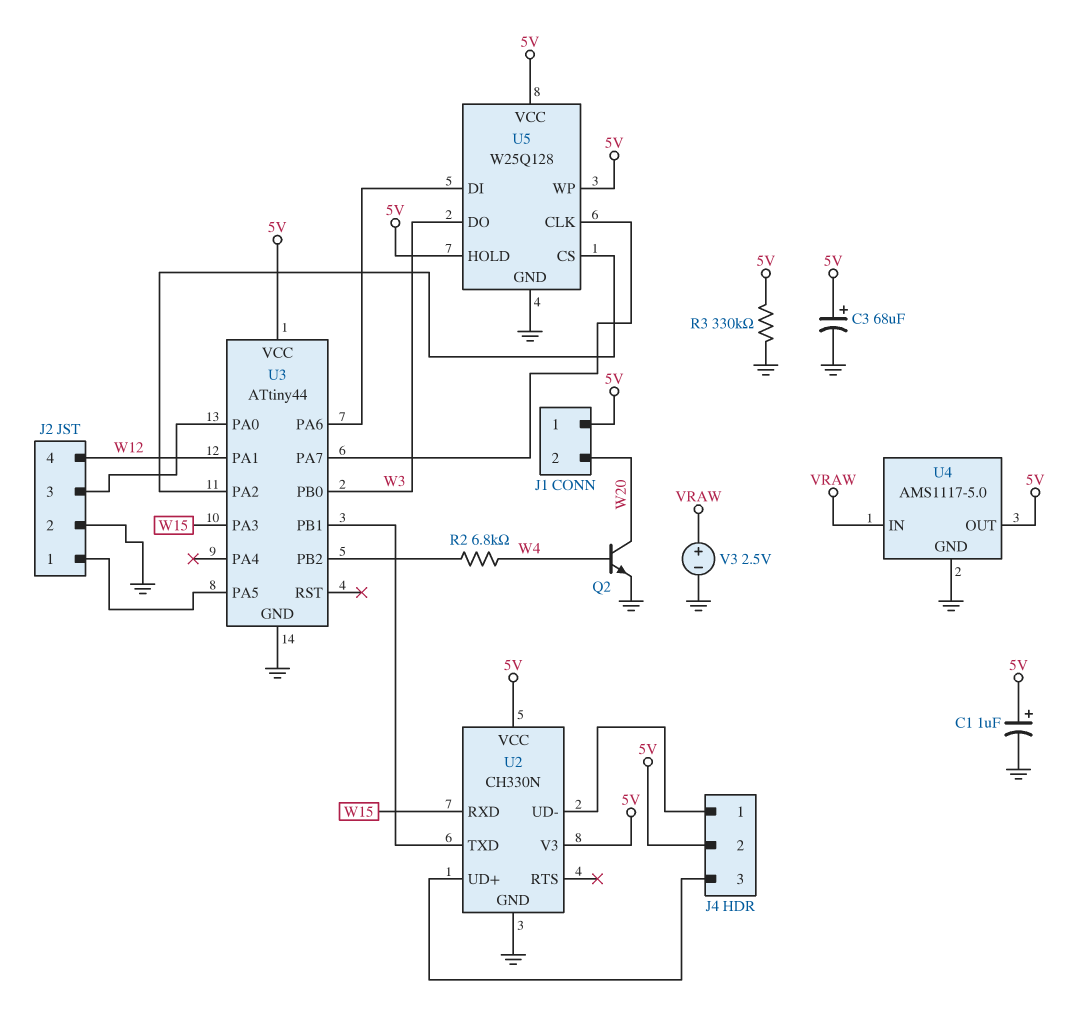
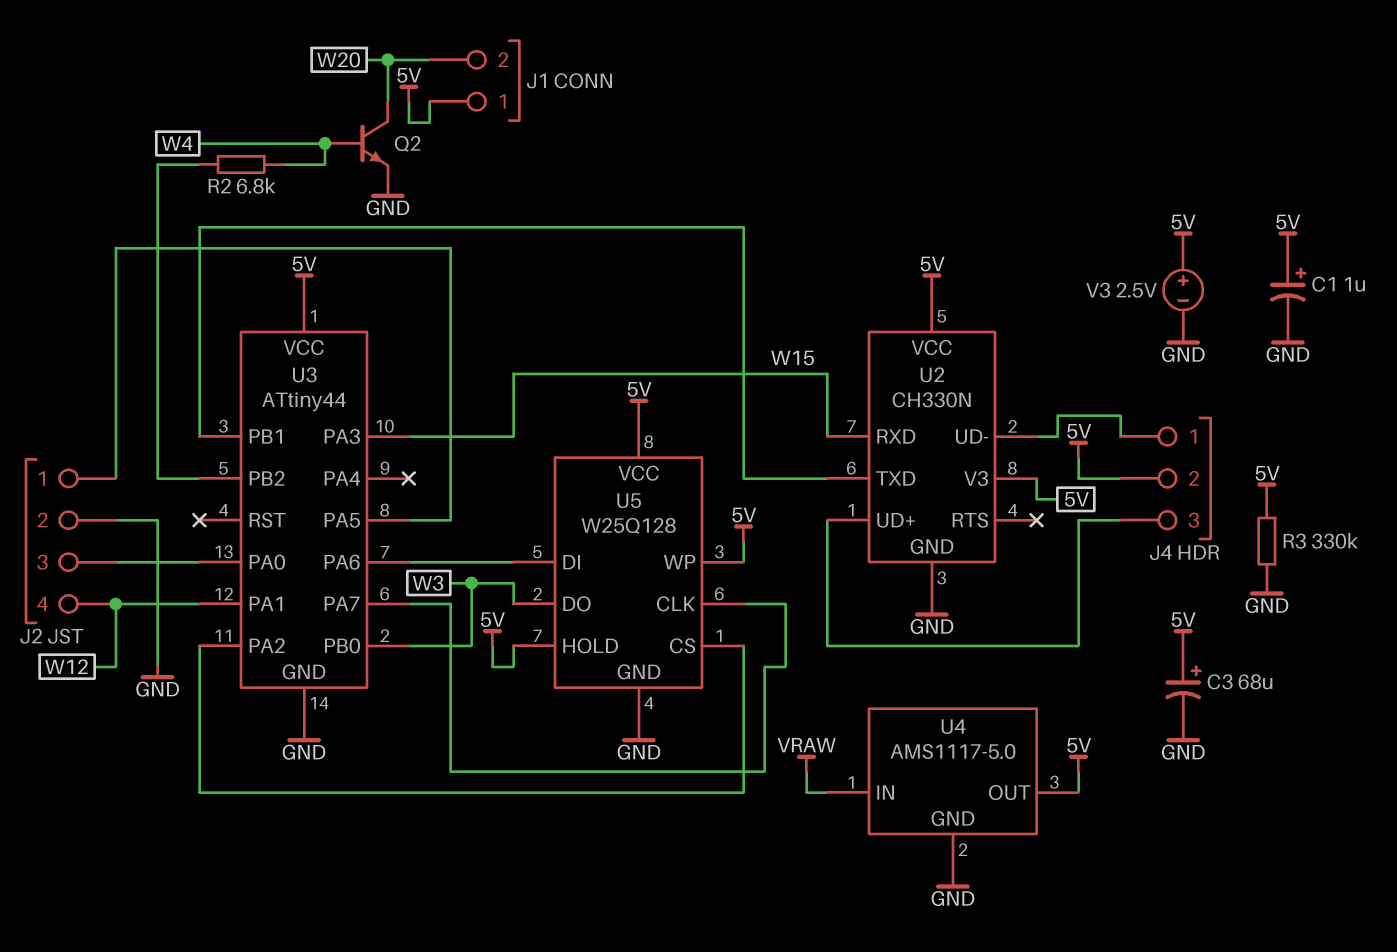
V3: 2.5V (plus VRAW, minus GND) -> 2.5V (plus 5V, minus GND)

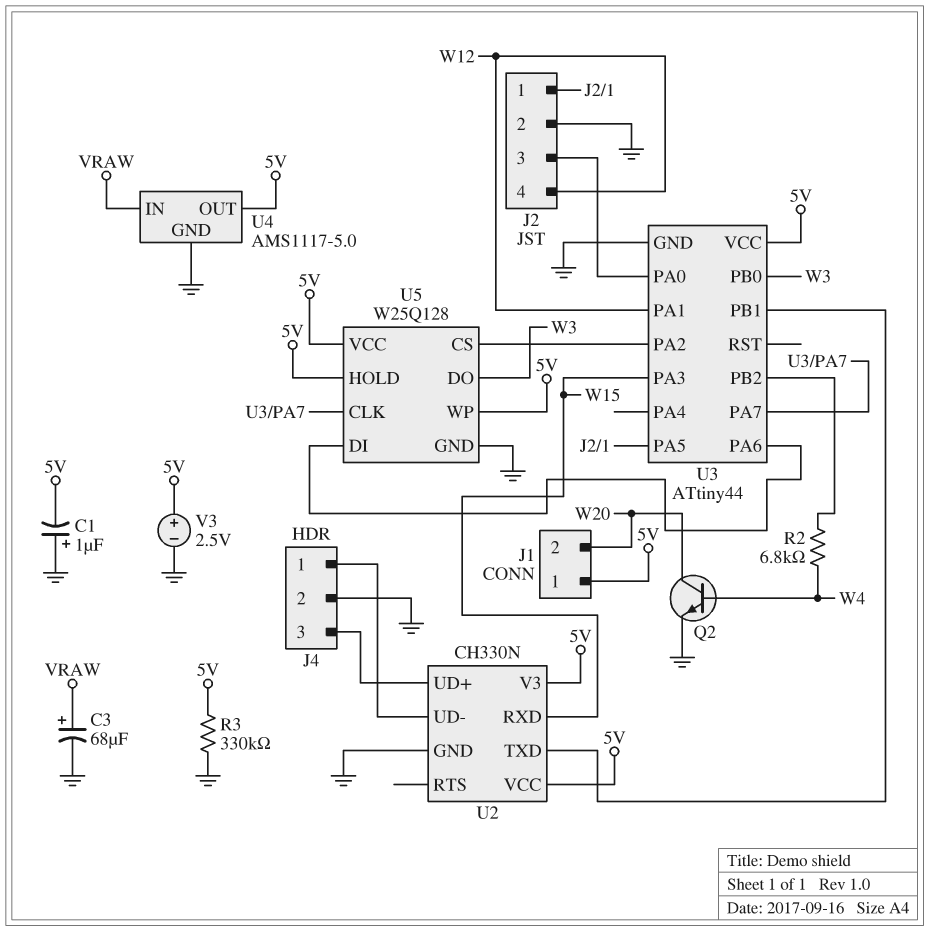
C1: 1uF (plus 5V, minus GND) -> 1uF (plus GND, minus 5V)
C3: 68uF (plus 5V, minus GND) -> 68uF (plus VRAW, minus GND)
J4 pin 2: 5V -> GND

